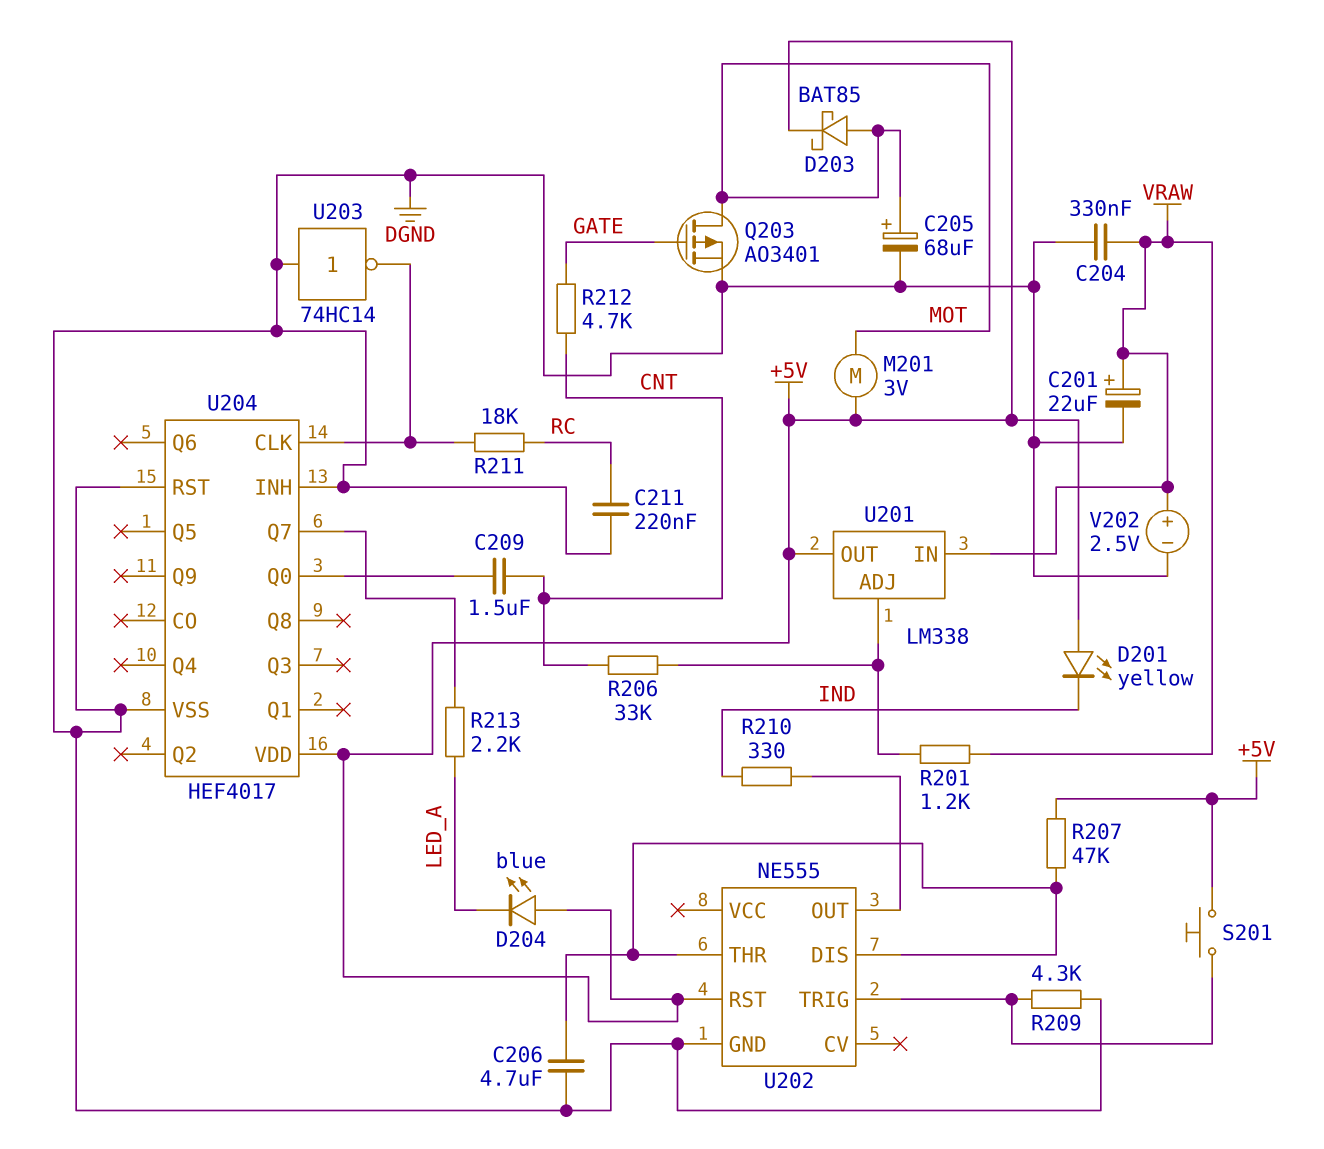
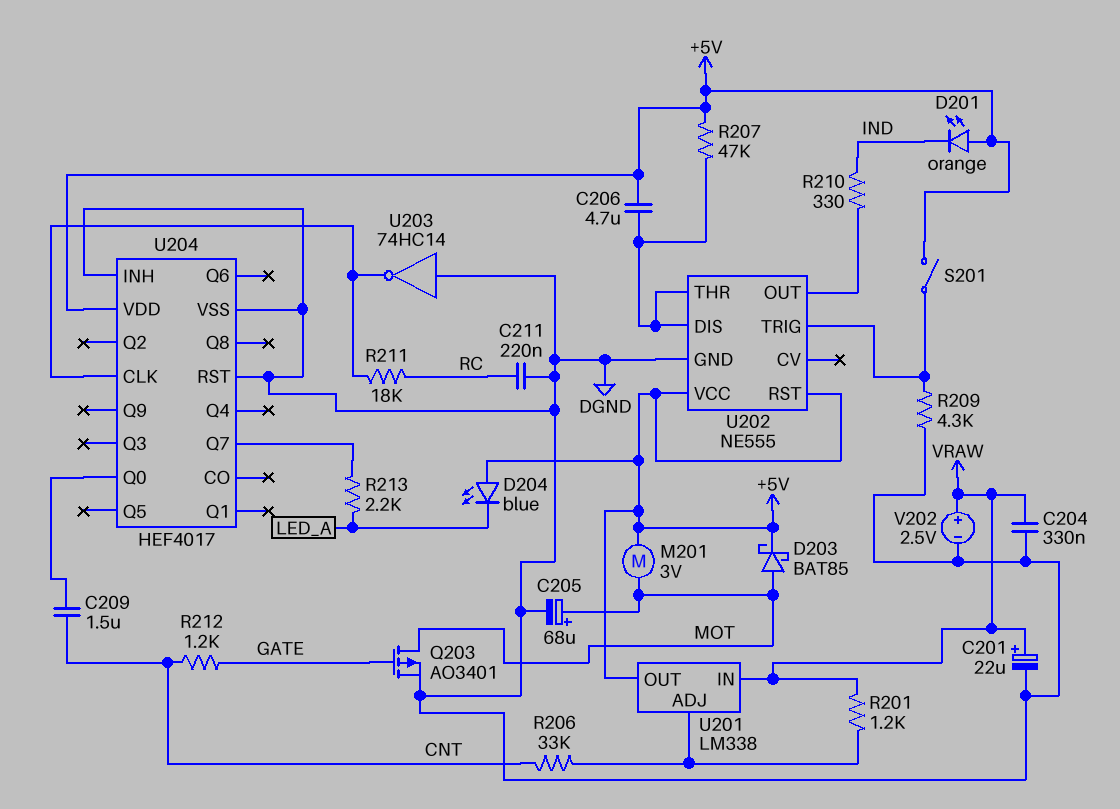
C206: 4.7uF (DGND, U202/DIS) -> 4.7uF (+5V, U202/DIS)
D201: LED yellow (A +5V, K IND) -> LED orange (A +5V, K IND)
R212: 4.7k (CNT, GATE) -> 1.2k (CNT, GATE)
S201: button (+5V, U202/TRIG) -> switch (+5V, U202/TRIG)
U202 pin VCC: none -> +5V

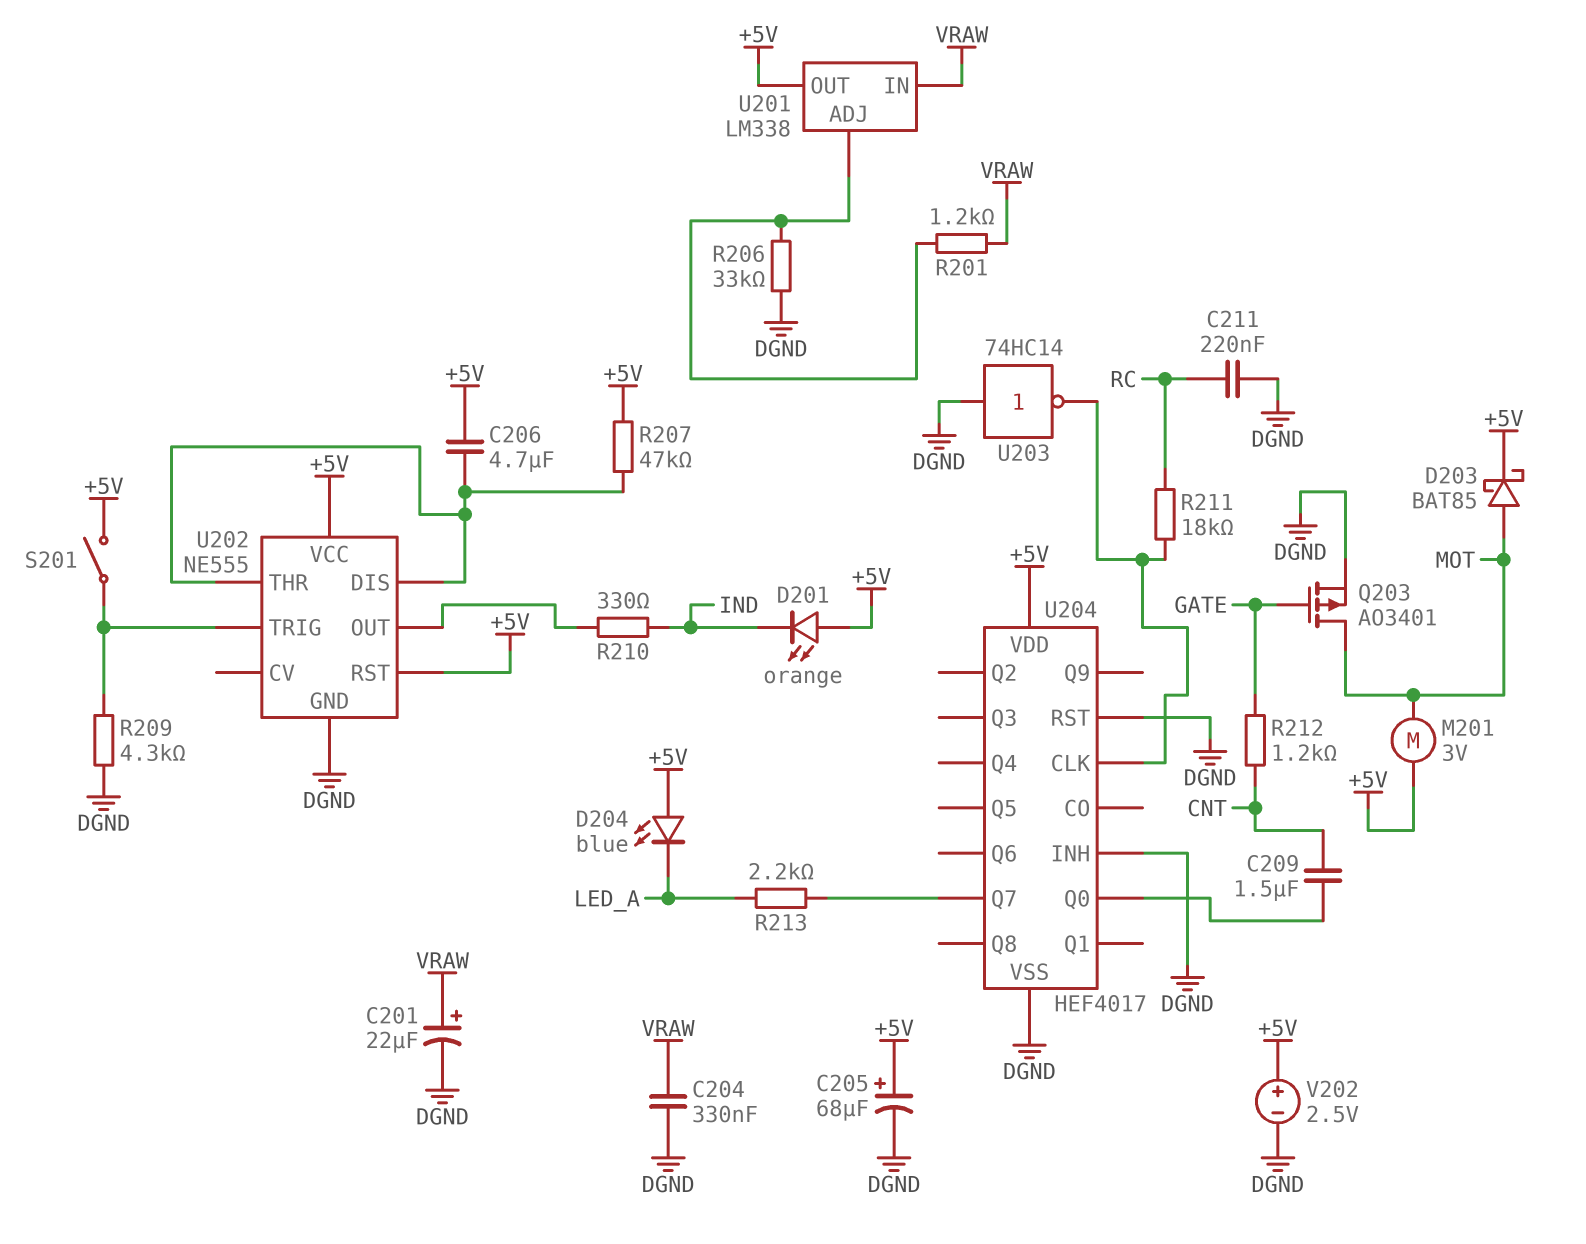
C205: 68uF (plus MOT, minus DGND) -> 68uF (plus +5V, minus DGND)
R206: 33k (CNT, U201/ADJ) -> 33k (DGND, U201/ADJ)
V202: 2.5V (plus VRAW, minus DGND) -> 2.5V (plus +5V, minus DGND)

